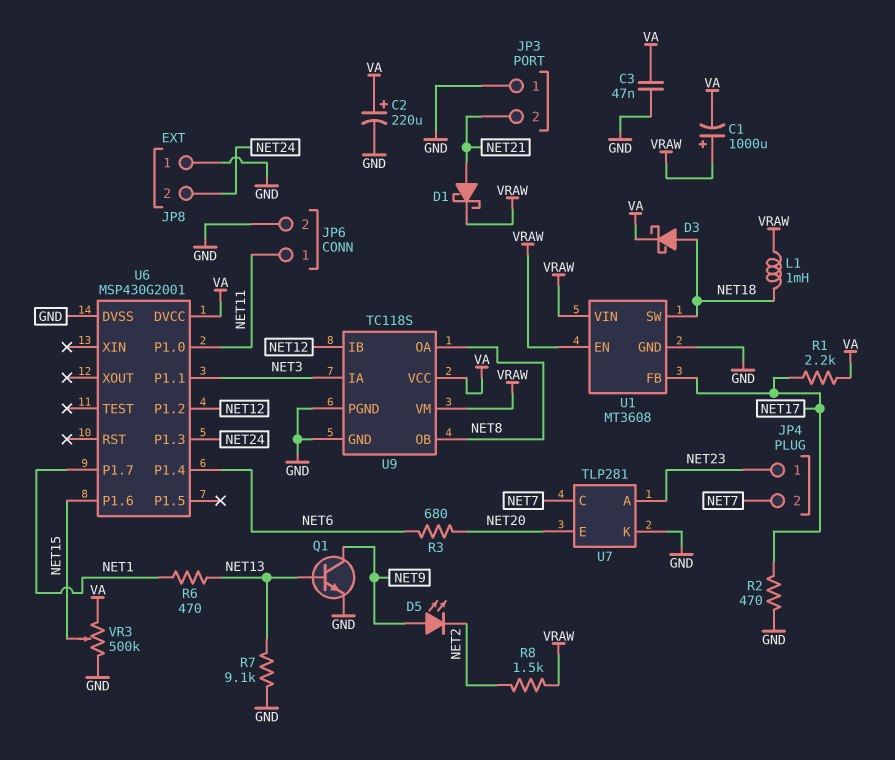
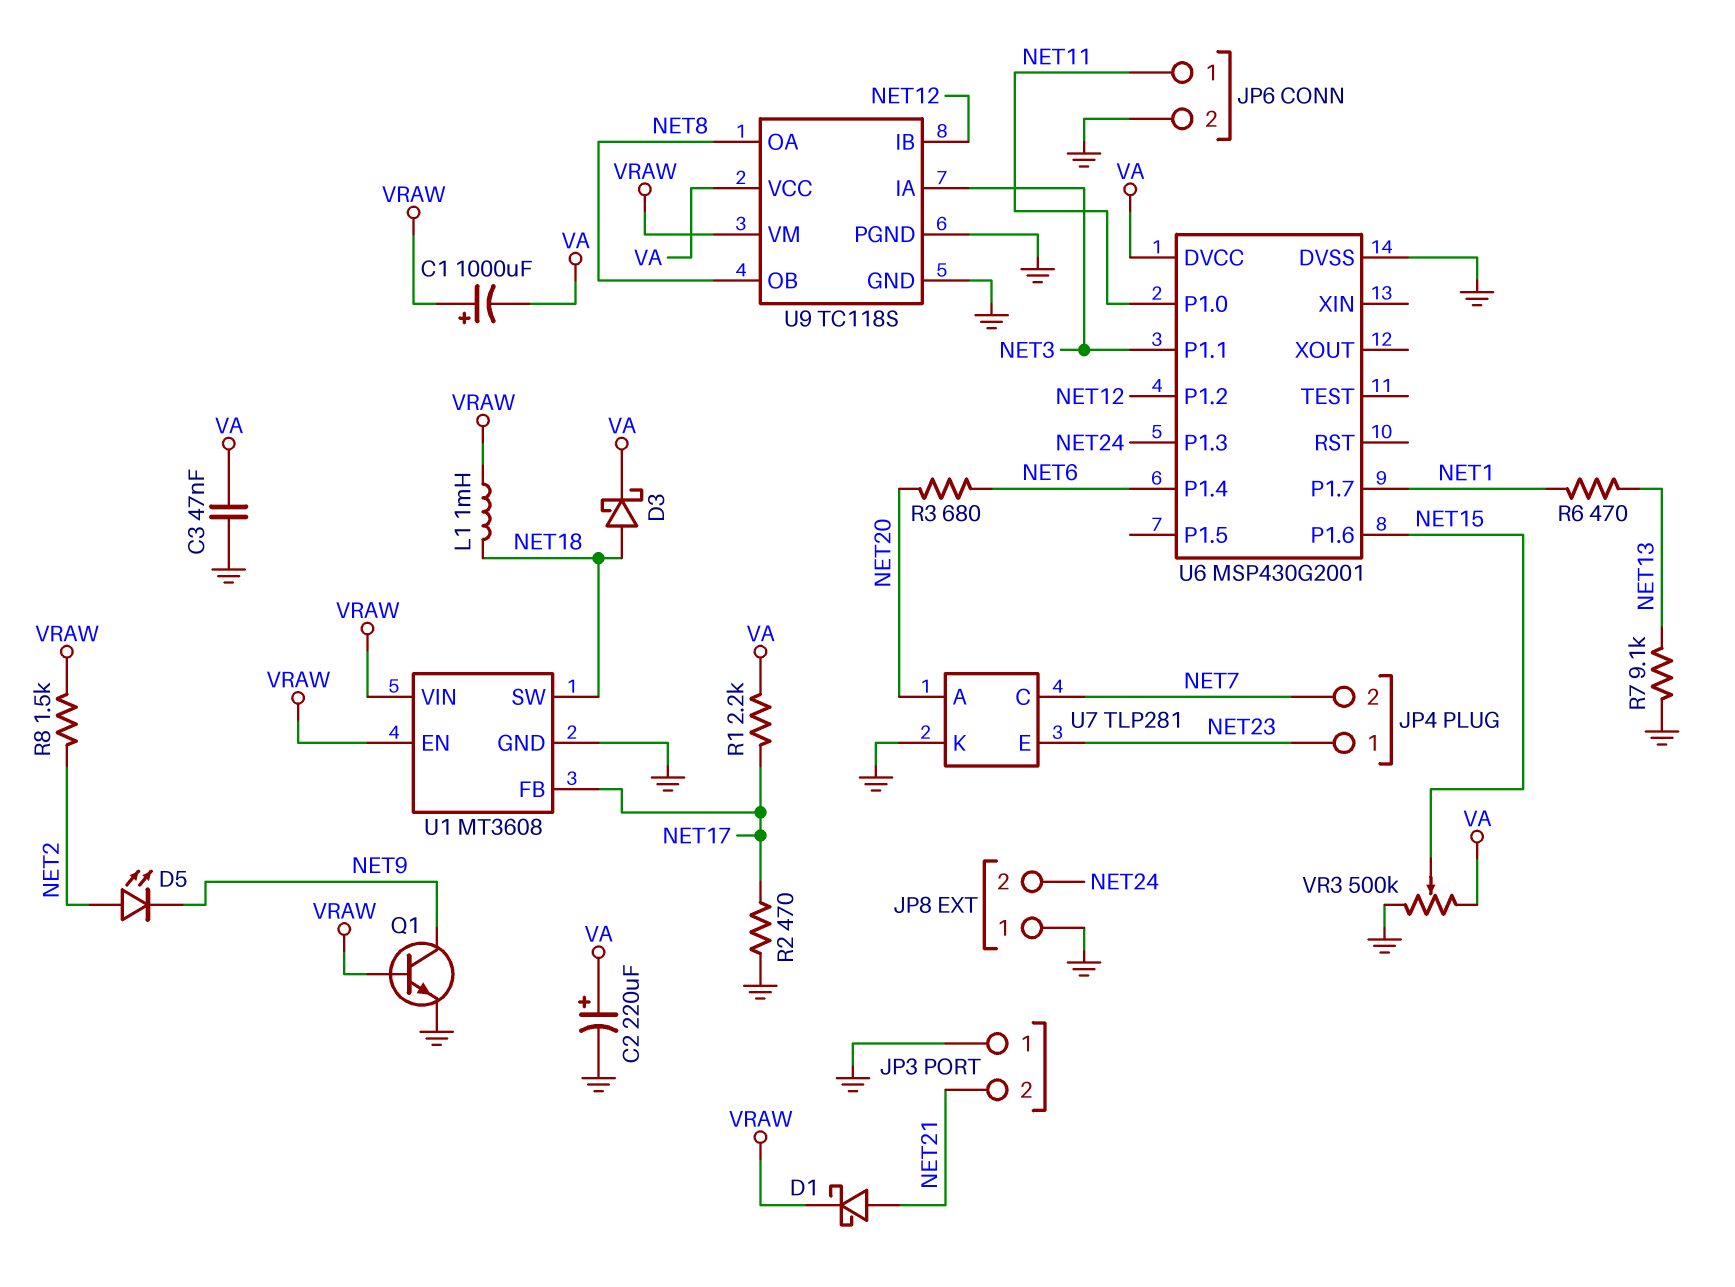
D5: LED (A NET9, K NET2) -> LED (A NET2, K NET9)
Q1: NPN (B NET13, C NET9, E GND) -> NPN (B VRAW, C NET9, E GND)
U7 pin A: NET23 -> NET20
U7 pin E: NET20 -> NET23

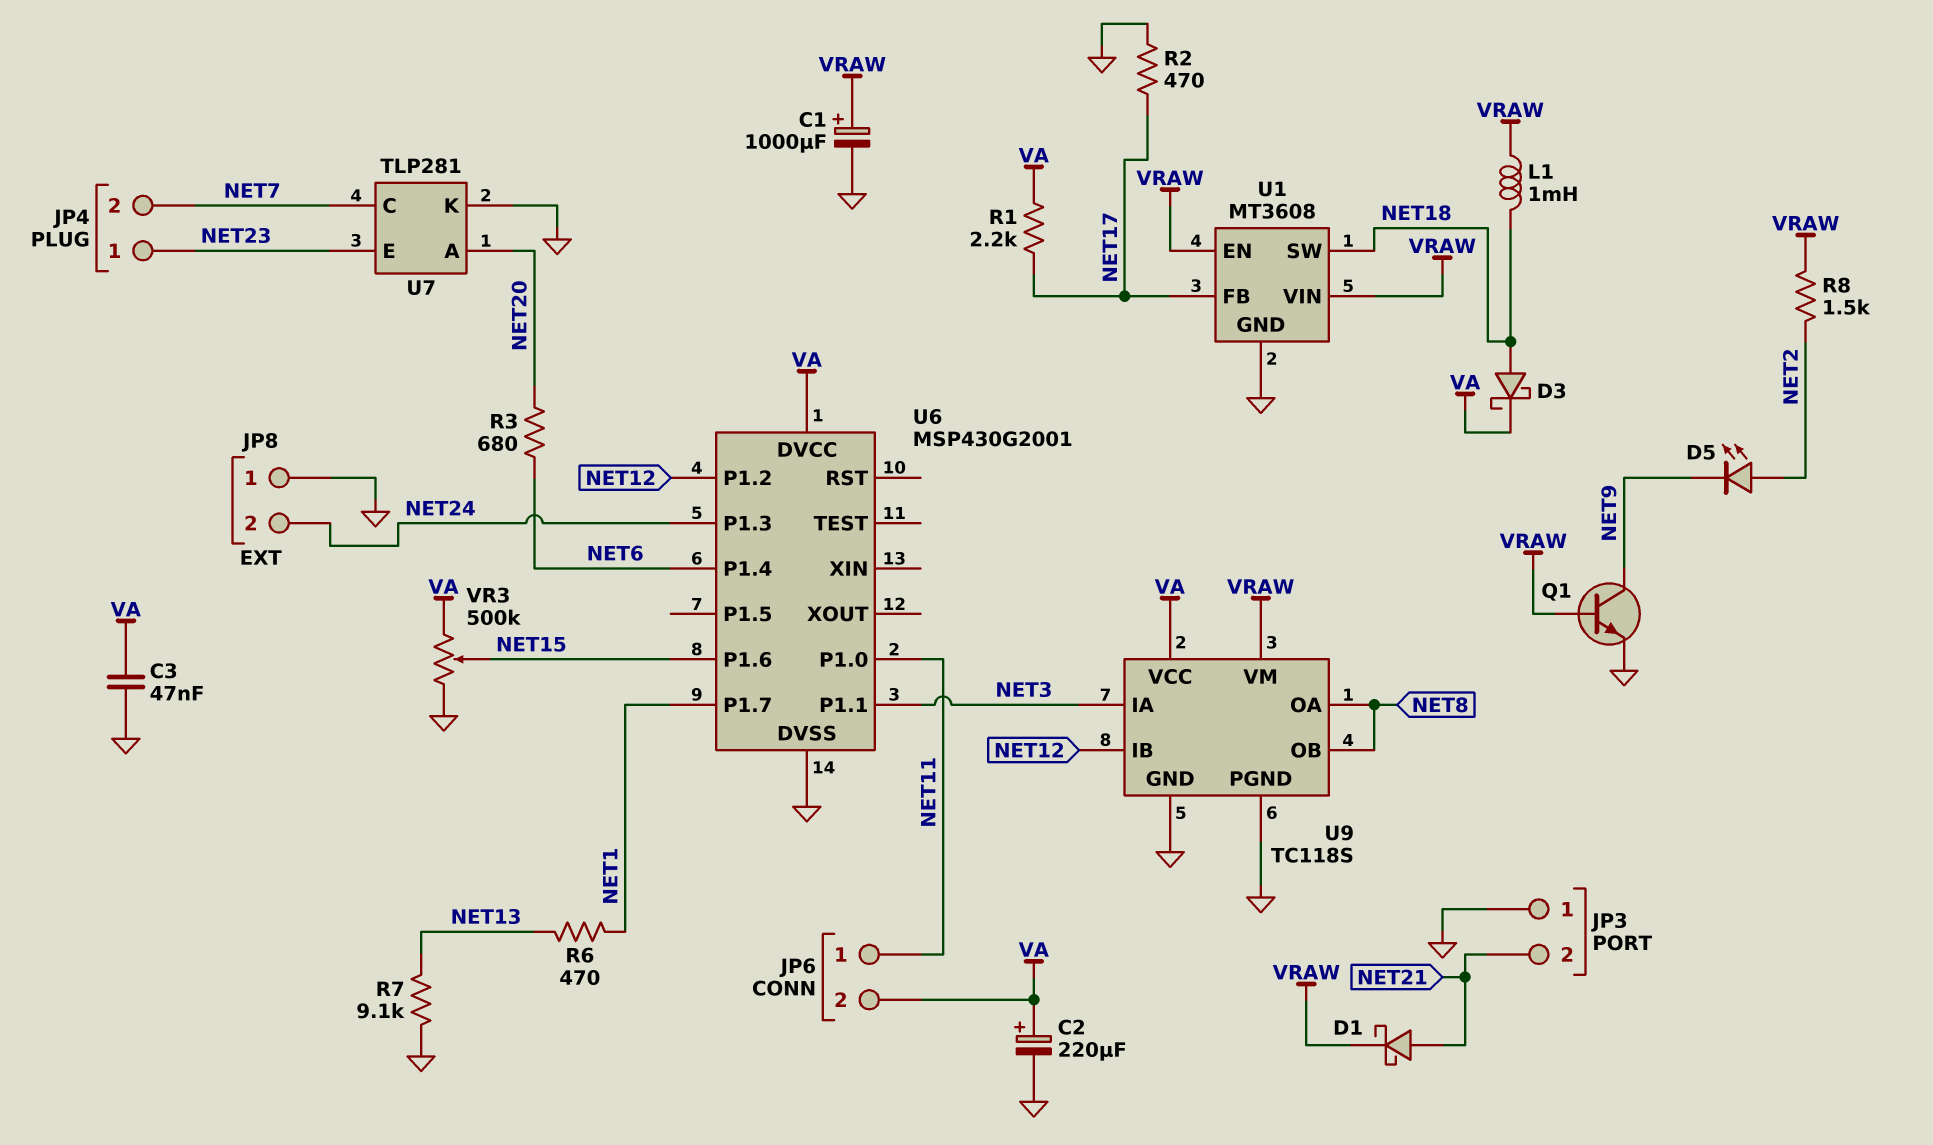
C1: 1000uF (plus VRAW, minus VA) -> 1000uF (plus VRAW, minus GND)
JP6 pin 2: GND -> VA

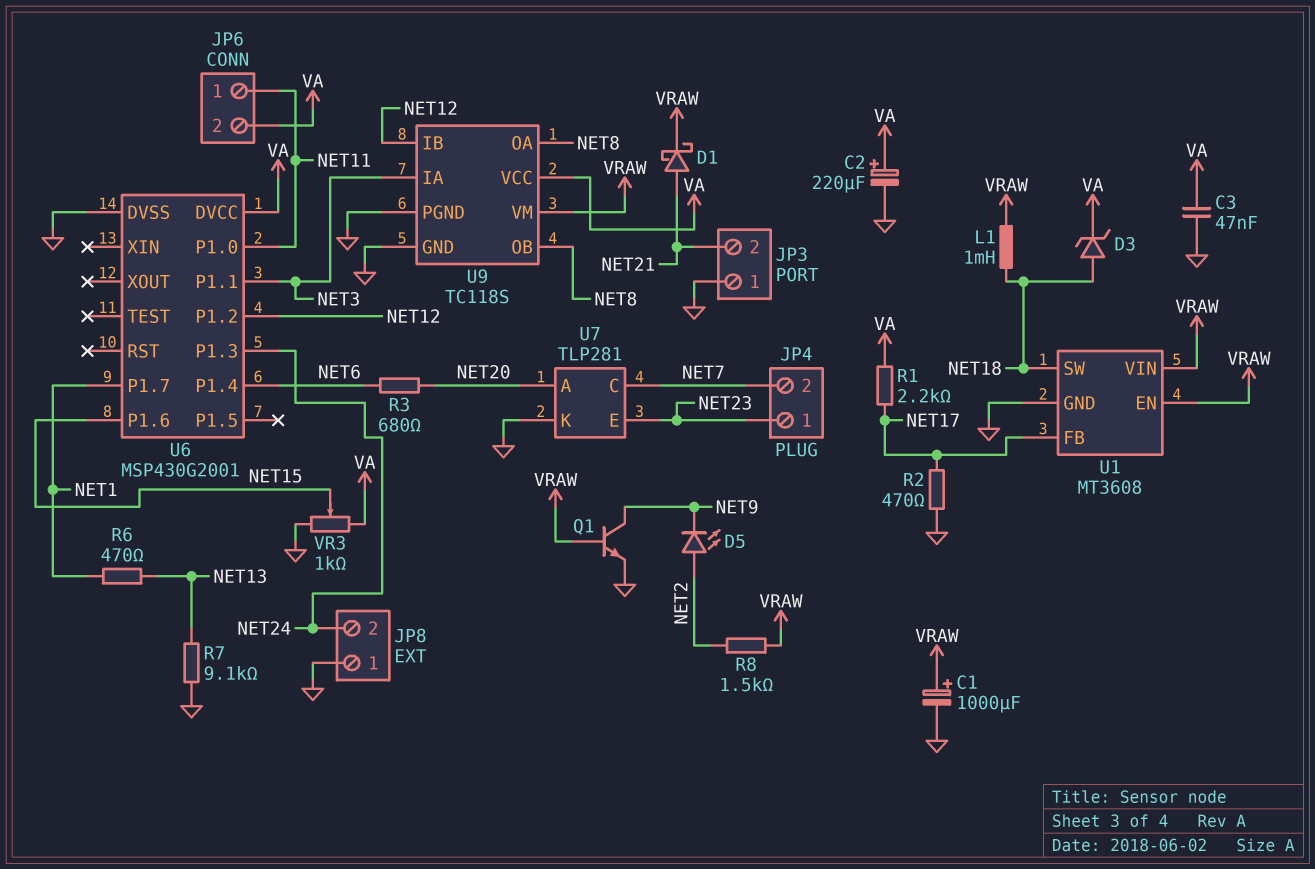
D3: schottky (A NET18, K VA) -> zener (A NET18, K VA)
VR3: 500k (GND, VA, wiper NET15) -> 1k (GND, VA, wiper NET15)

